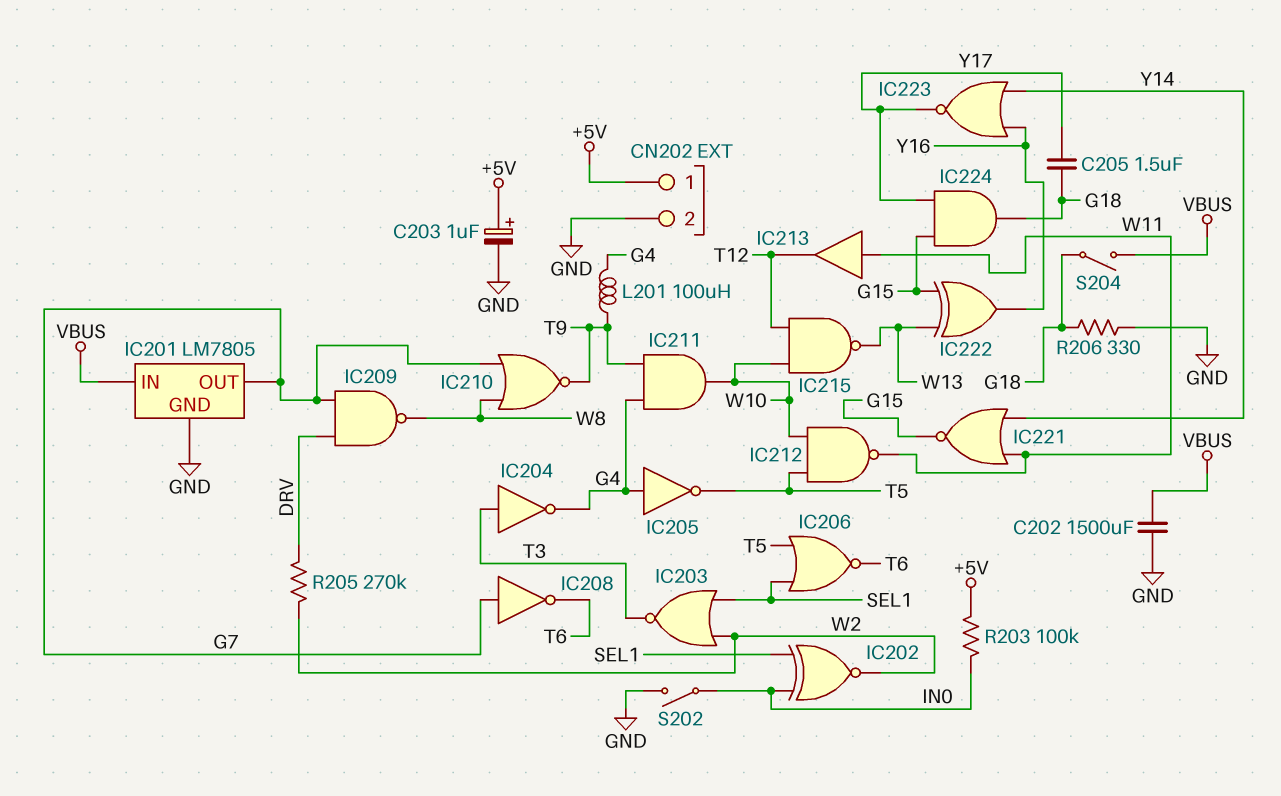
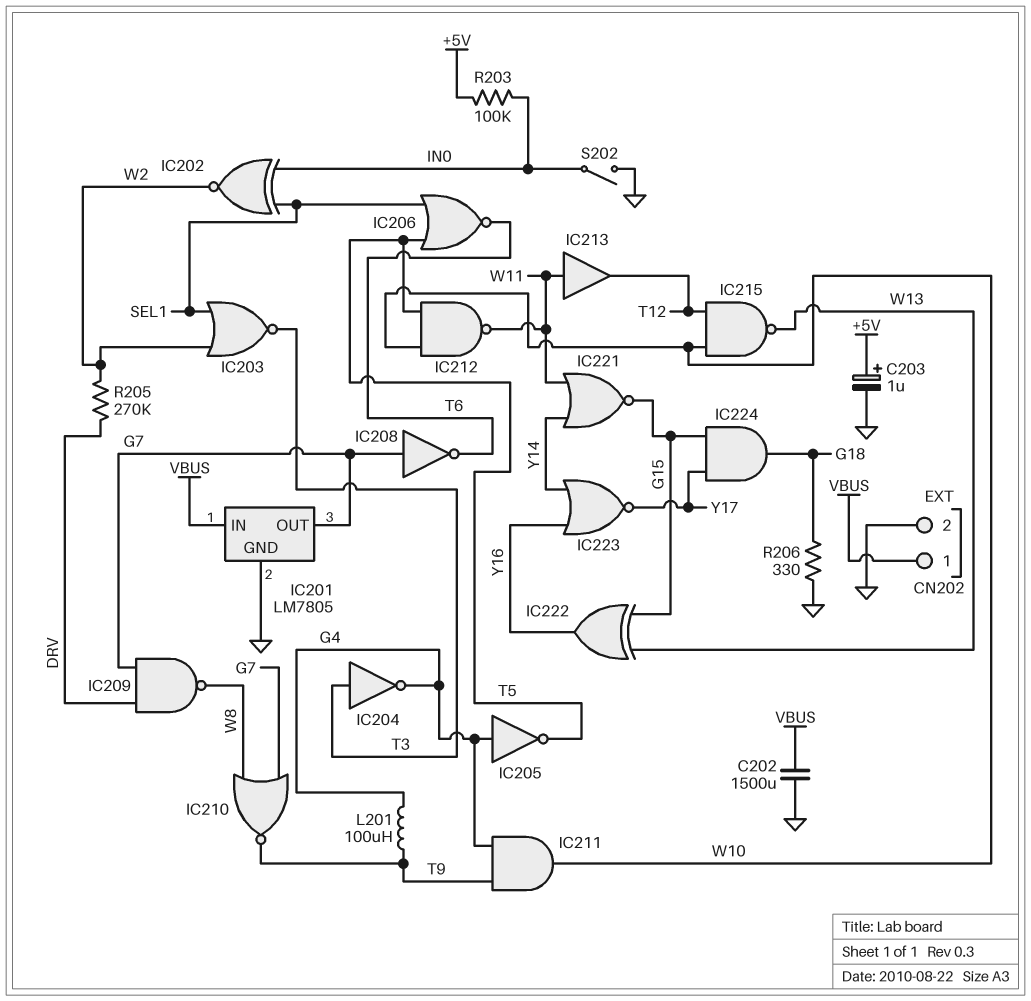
C205: 1.5uF (G18, Y17) -> none
CN202 pin 1: +5V -> VBUS
S204: switch (G18, VBUS) -> none

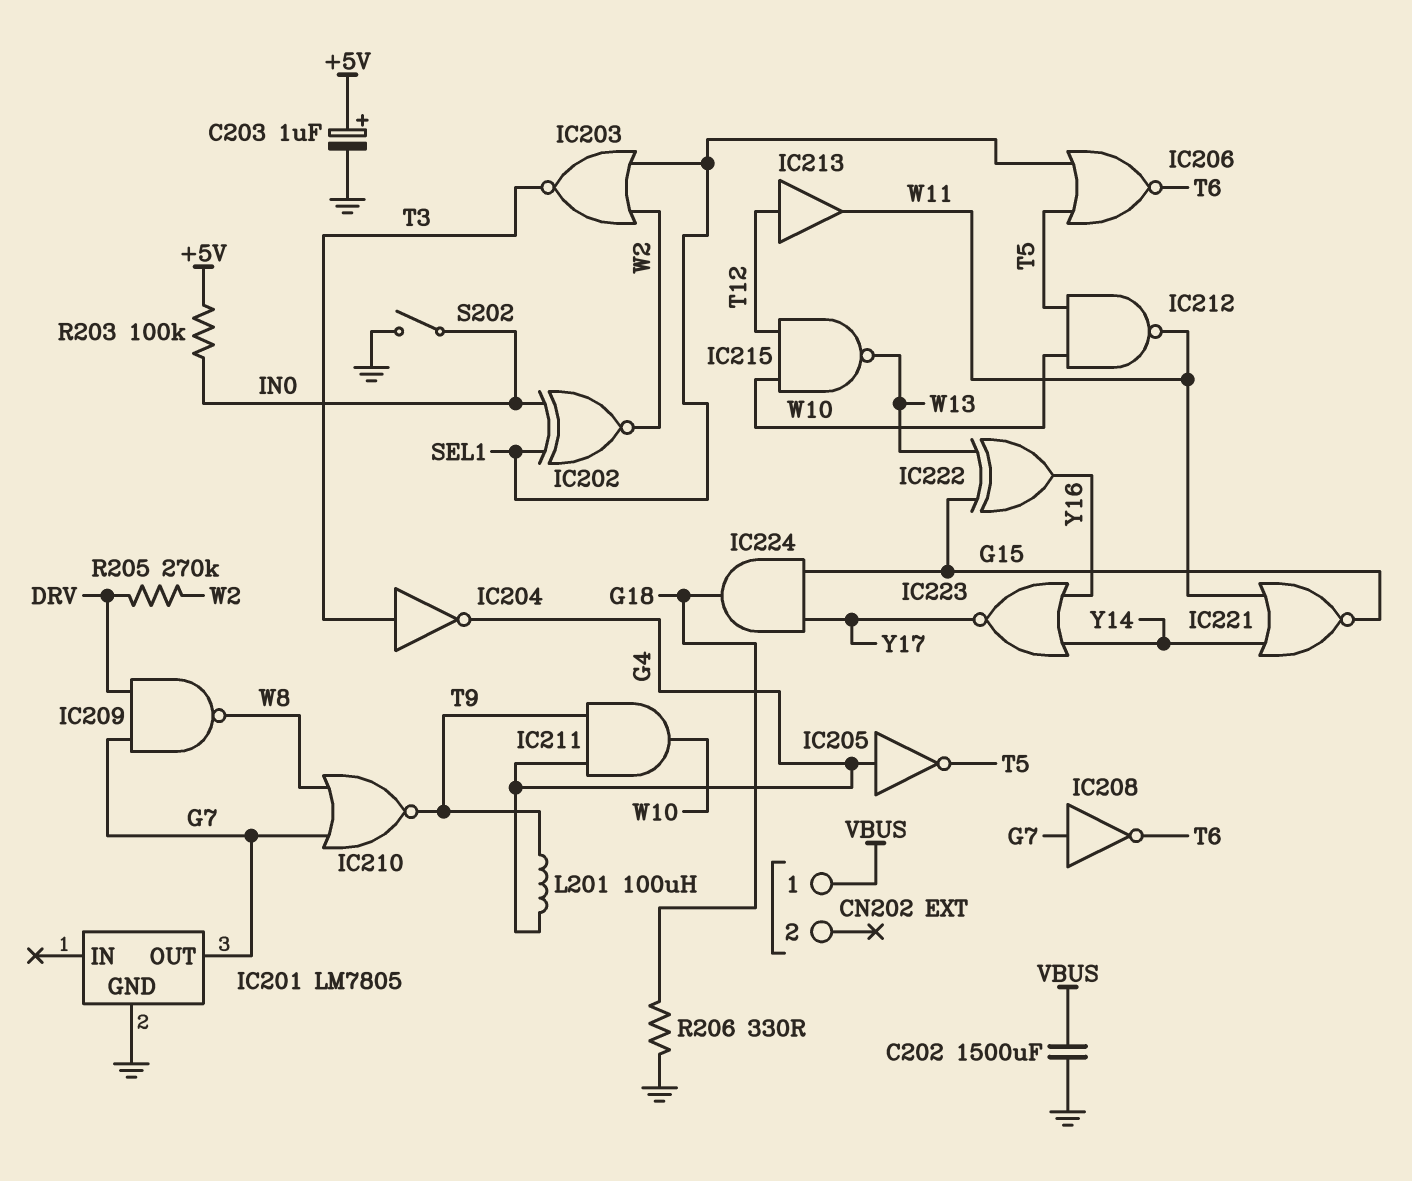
CN202 pin 2: GND -> none
IC201 pin IN: VBUS -> none
IC213: buffer (in W11, out T12) -> buffer (in T12, out W11)

